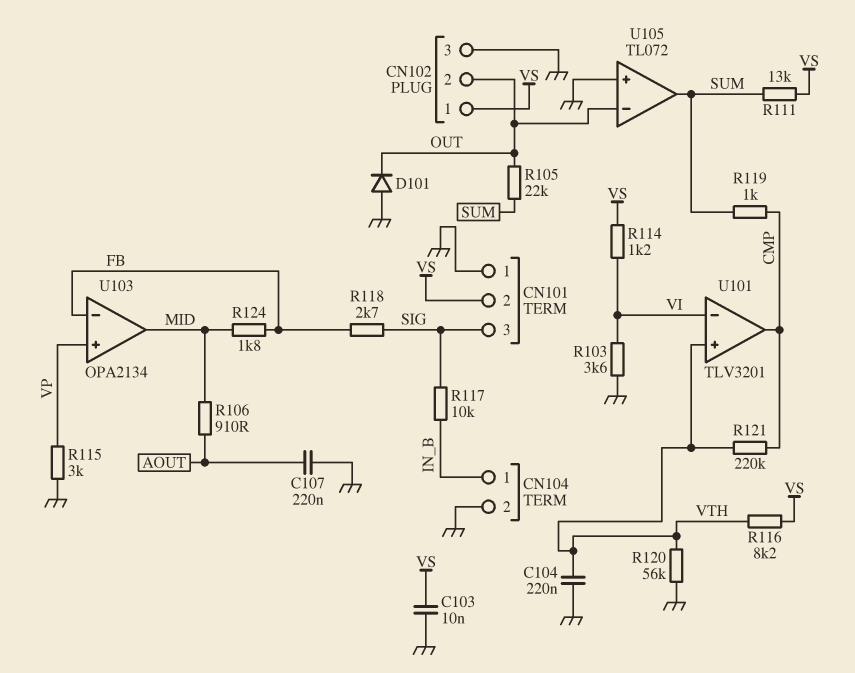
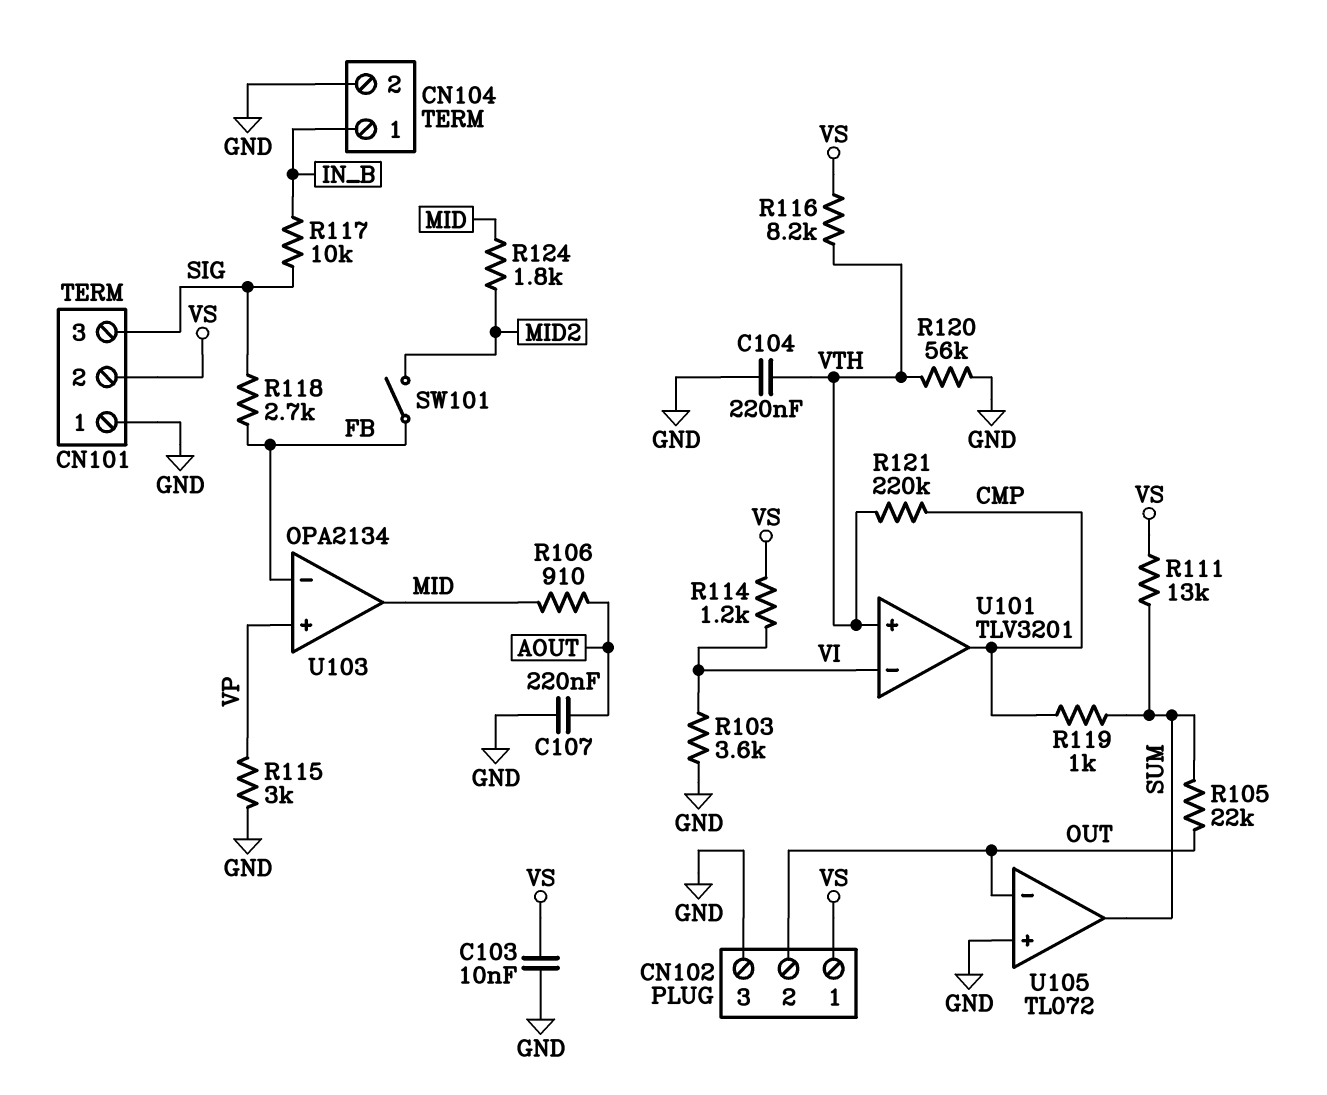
D101: diode (A GND, K OUT) -> none
R124: 1.8k (FB, MID) -> 1.8k (MID, MID2)
SW101: none -> switch (FB, MID2)

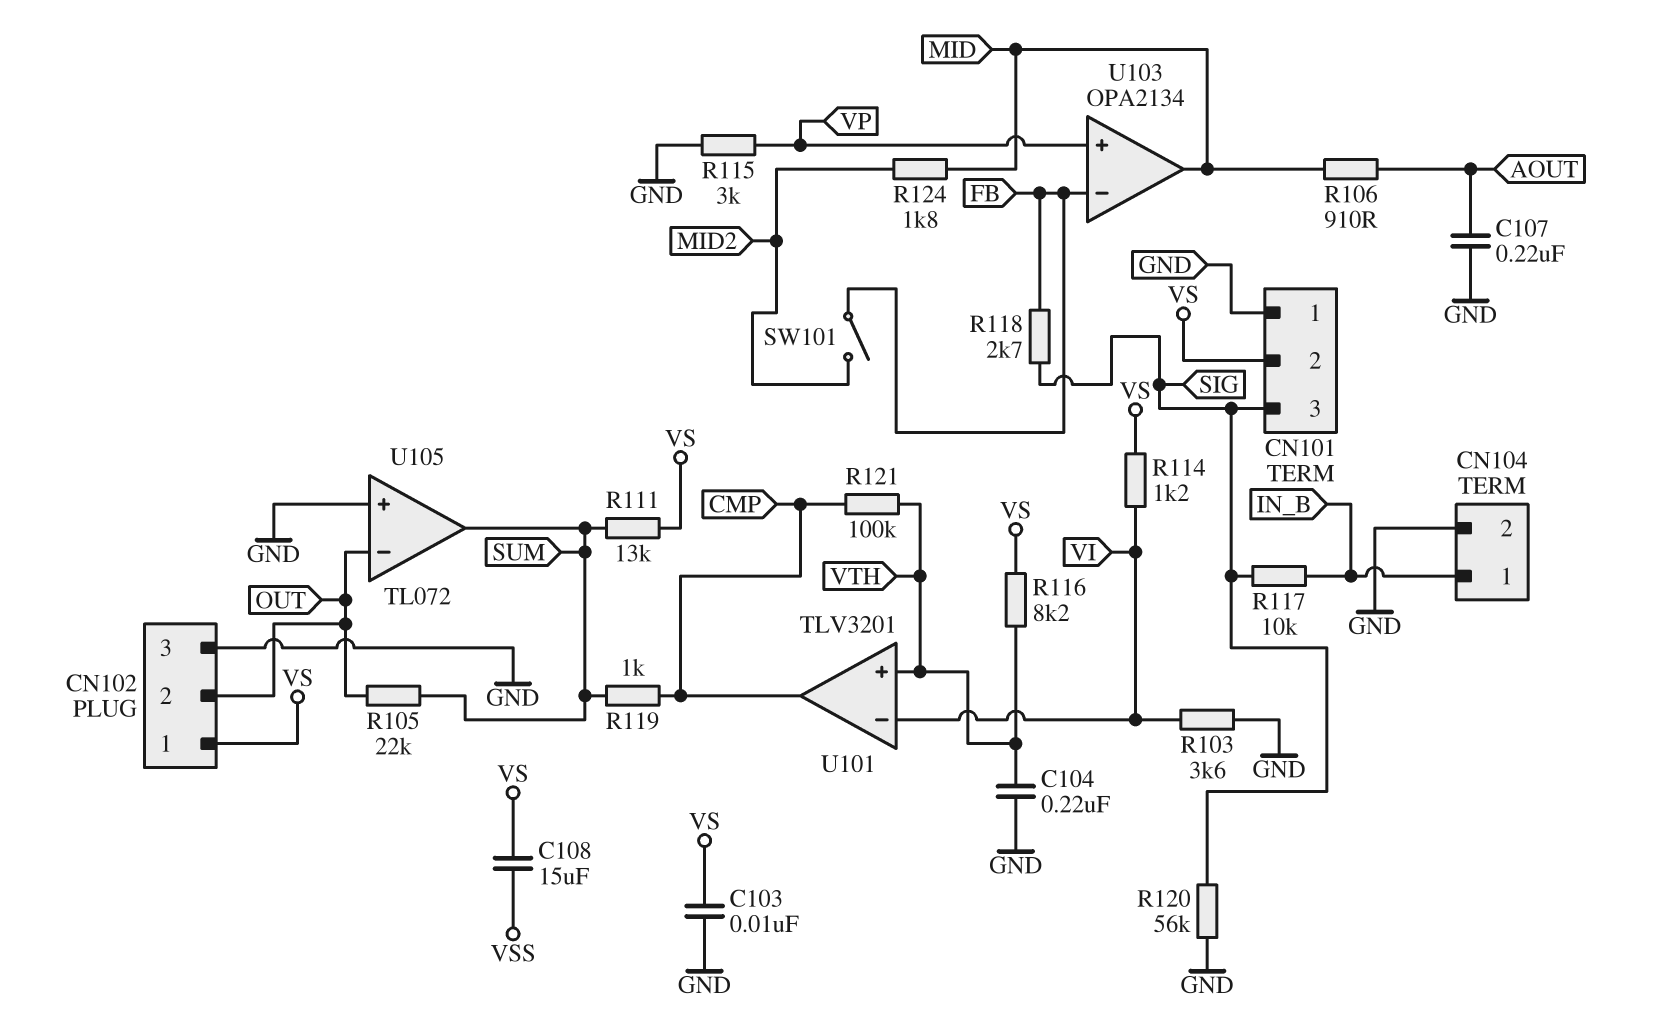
C108: none -> 15uF (VS, VSS)
R120: 56k (GND, VTH) -> 56k (GND, SIG)
R121: 220k (CMP, VTH) -> 100k (CMP, VTH)

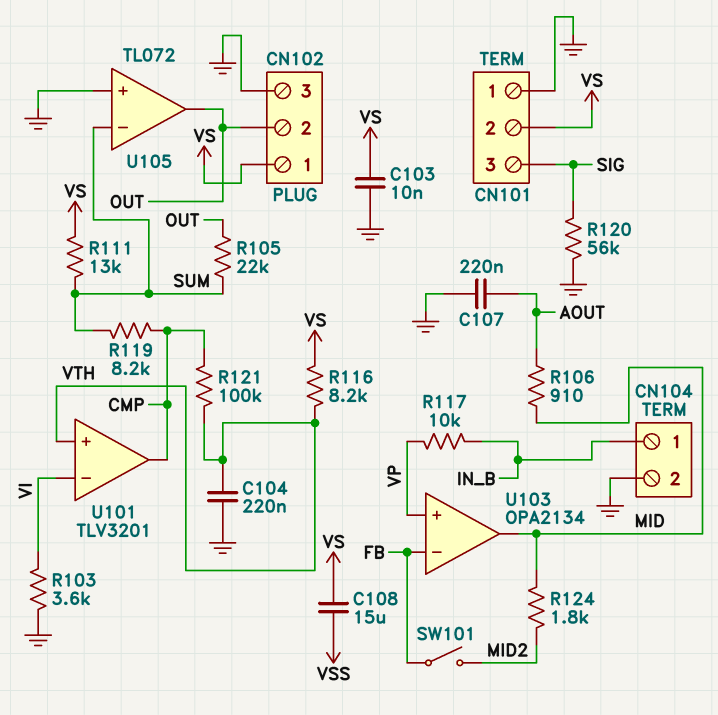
R114: 1.2k (VI, VS) -> none
R115: 3k (GND, VP) -> none
R117: 10k (IN_B, SIG) -> 10k (IN_B, VP)
R118: 2.7k (FB, SIG) -> none
R119: 1k (CMP, SUM) -> 8.2k (CMP, SUM)
U105 pin in-: OUT -> SUM
U105 pin out: SUM -> OUT

